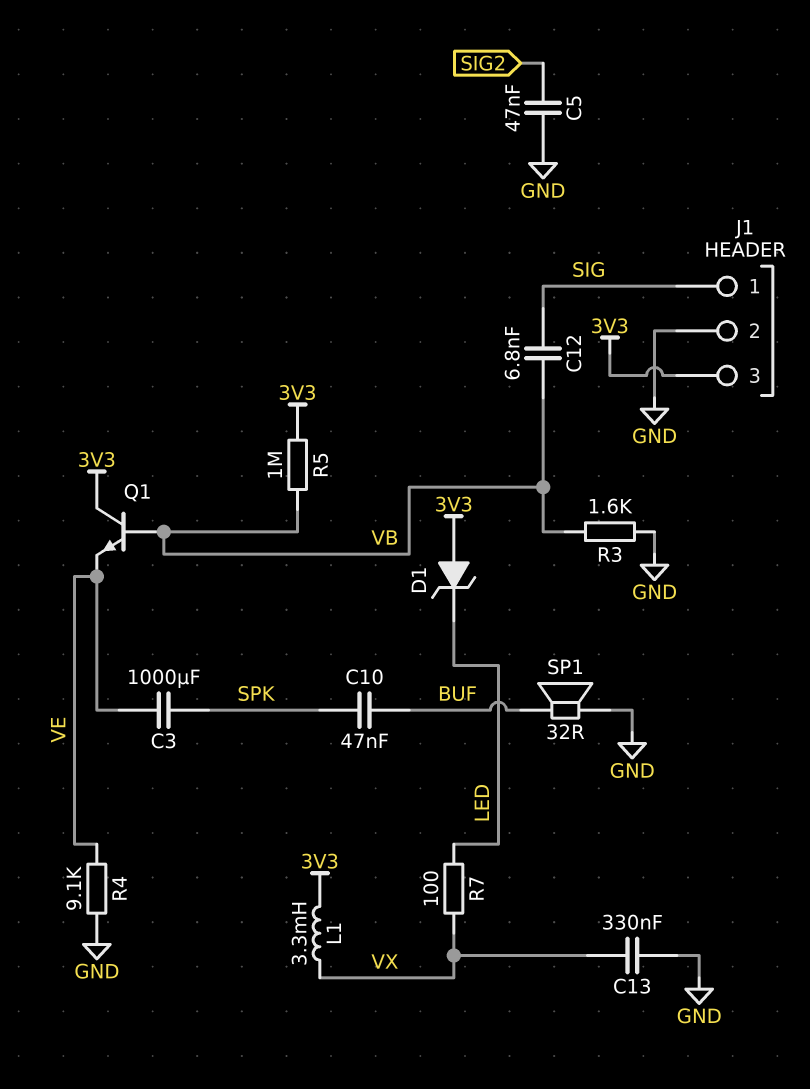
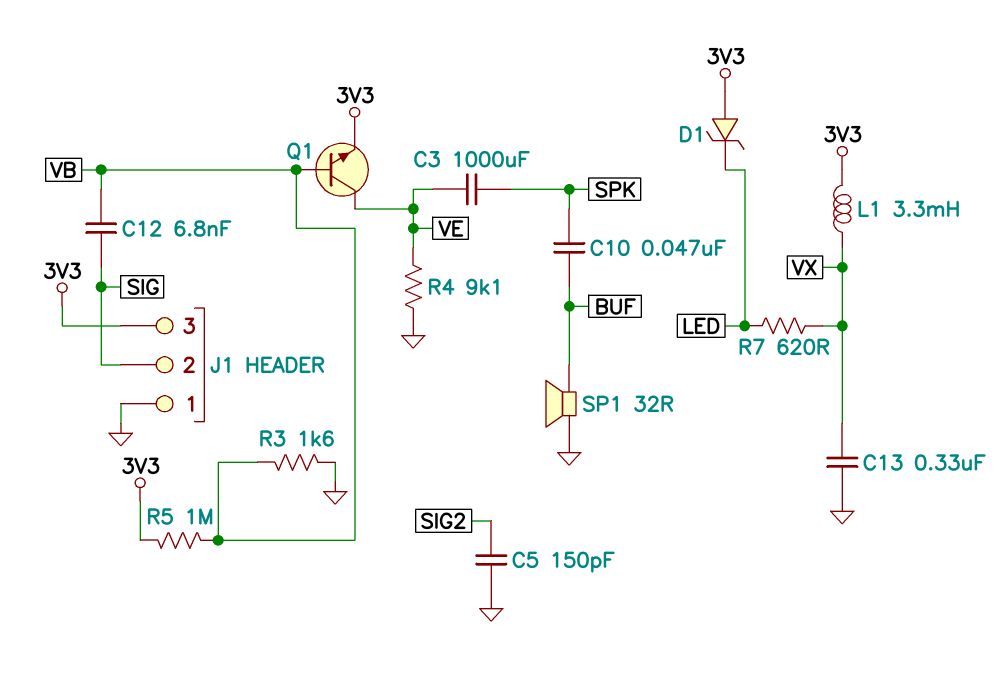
C5: 47nF (GND, SIG2) -> 150pF (GND, SIG2)
J1 pin 1: SIG -> GND
J1 pin 2: GND -> SIG
Q1: NPN (B VB, C 3V3, E VE) -> NPN (B VB, C VE, E 3V3)
R7: 100 (LED, VX) -> 620 (LED, VX)

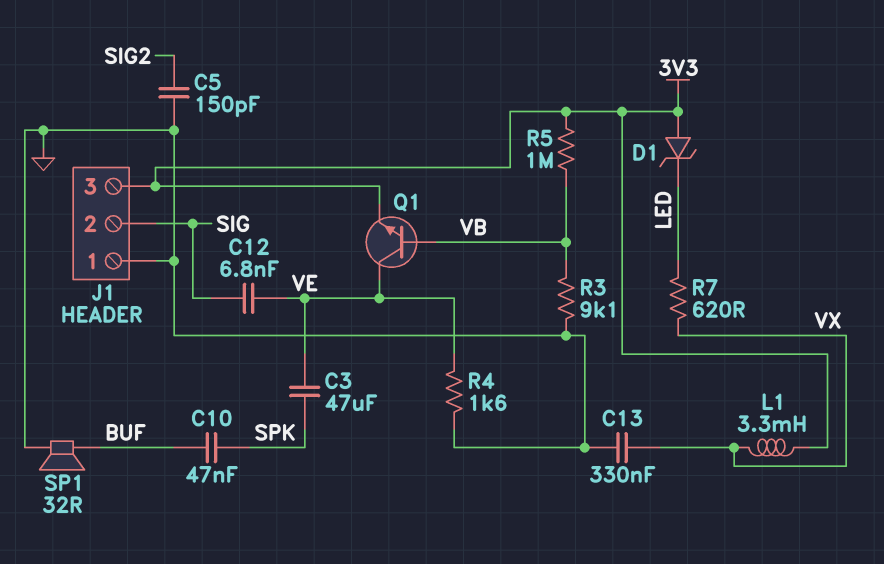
C3: 1000uF (SPK, VE) -> 47uF (SPK, VE)
C12: 6.8nF (SIG, VB) -> 6.8nF (SIG, VE)
R3: 1.6k (GND, VB) -> 9.1k (GND, VB)
R4: 9.1k (GND, VE) -> 1.6k (GND, VE)

